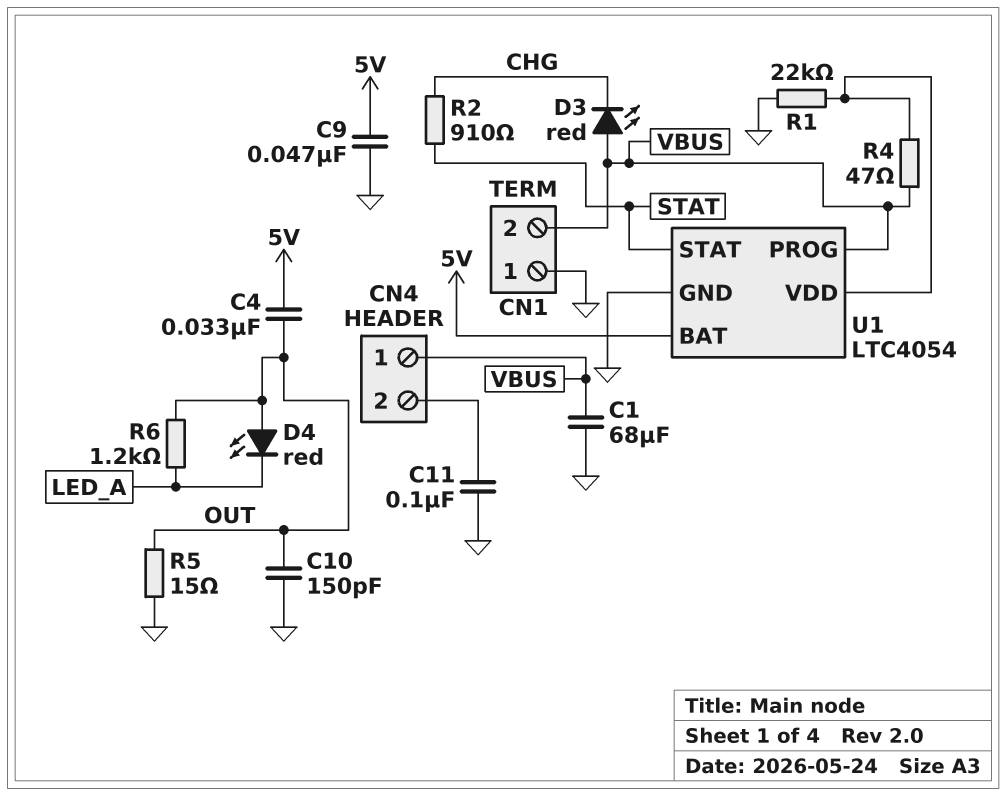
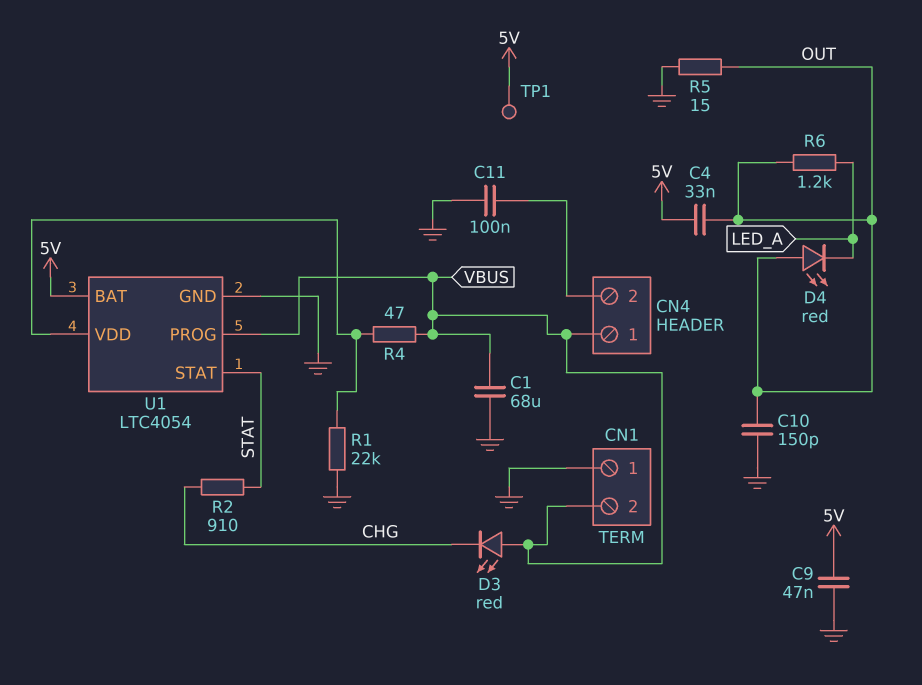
TP1: none -> test point (5V)

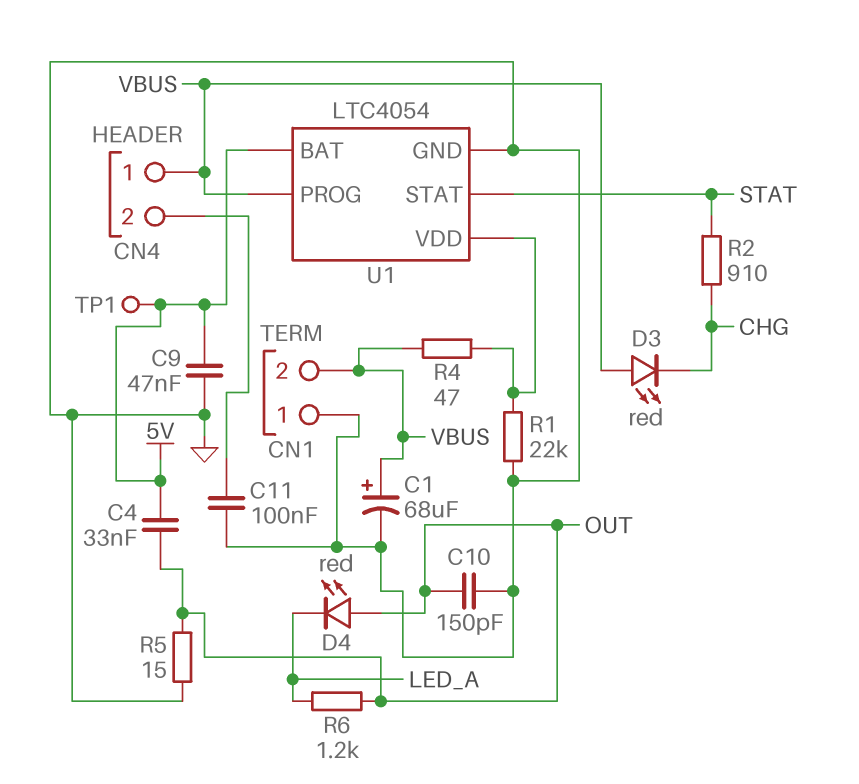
C1: 68uF (GND, VBUS) -> 68uF (plus VBUS, minus GND)

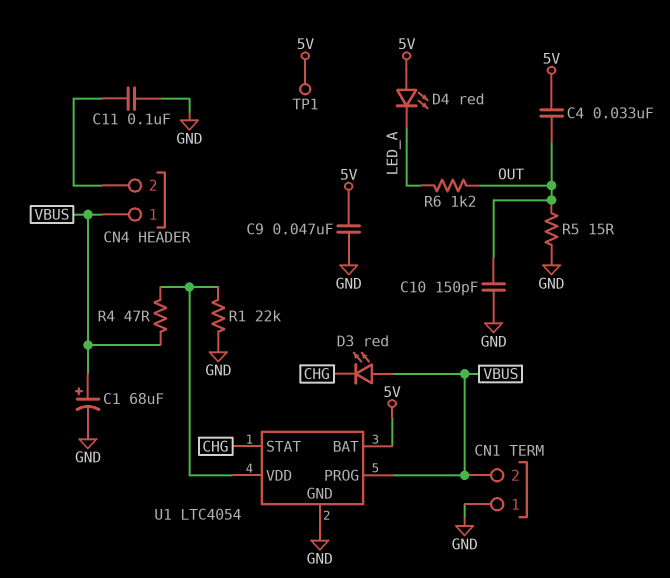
D4: LED red (A OUT, K LED_A) -> LED red (A 5V, K LED_A)
R2: 910 (CHG, STAT) -> none
U1 pin STAT: STAT -> CHG

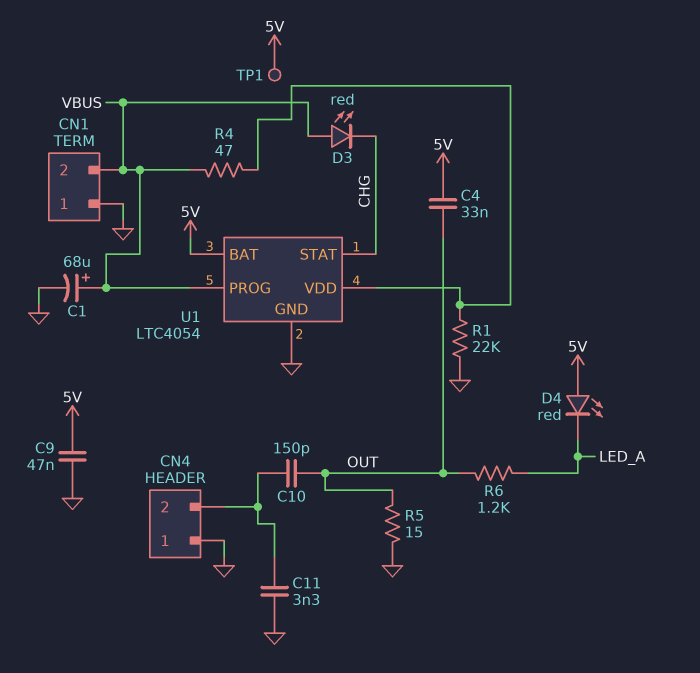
C10: 150pF (GND, OUT) -> 150pF (CN4/2, OUT)
C11: 100nF (CN4/2, GND) -> 3.3nF (CN4/2, GND)
CN4 pin 1: VBUS -> GND

